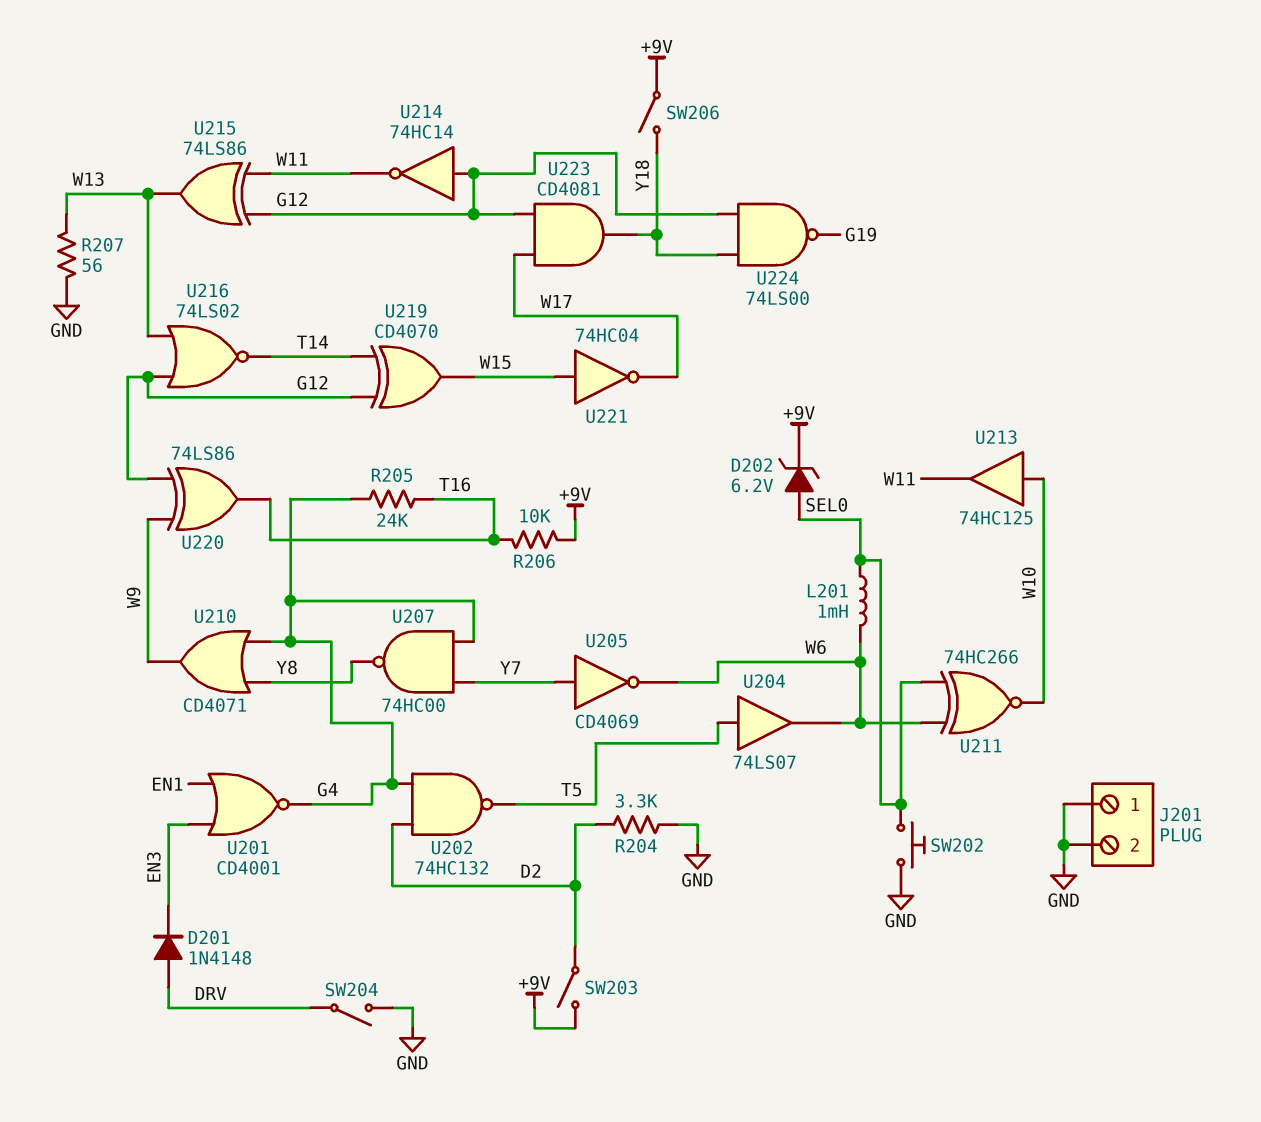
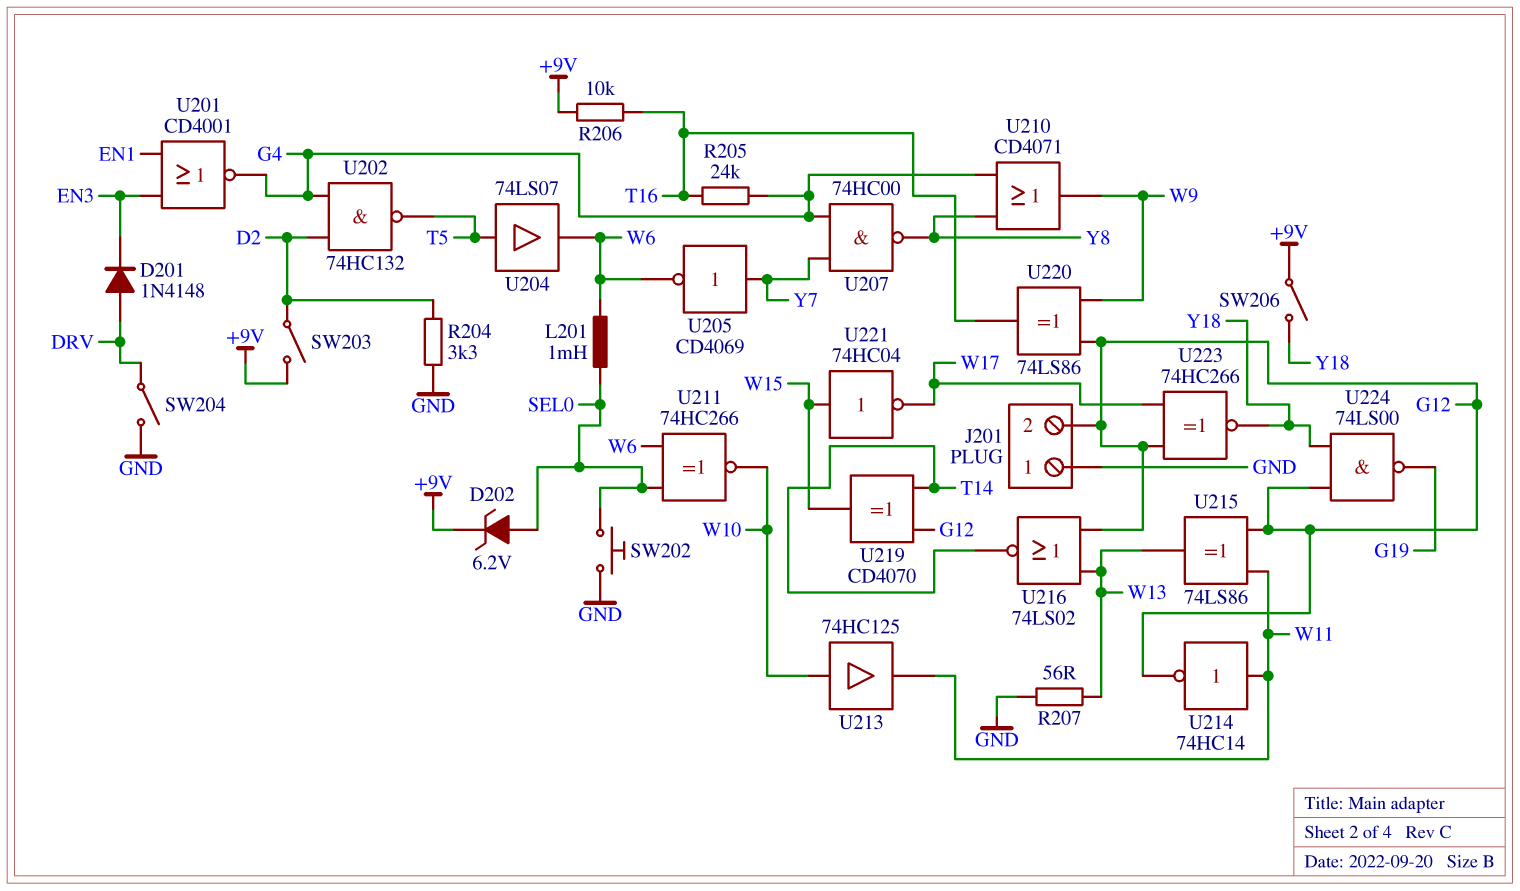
J201 pin 2: GND -> G12
U214: NOT 74HC14 (in G12, out W11) -> NOT 74HC14 (in W11, out G12)
U223: AND CD4081 (in G12, in W17, out Y18) -> XNOR 74HC266 (in G12, in W17, out Y18)

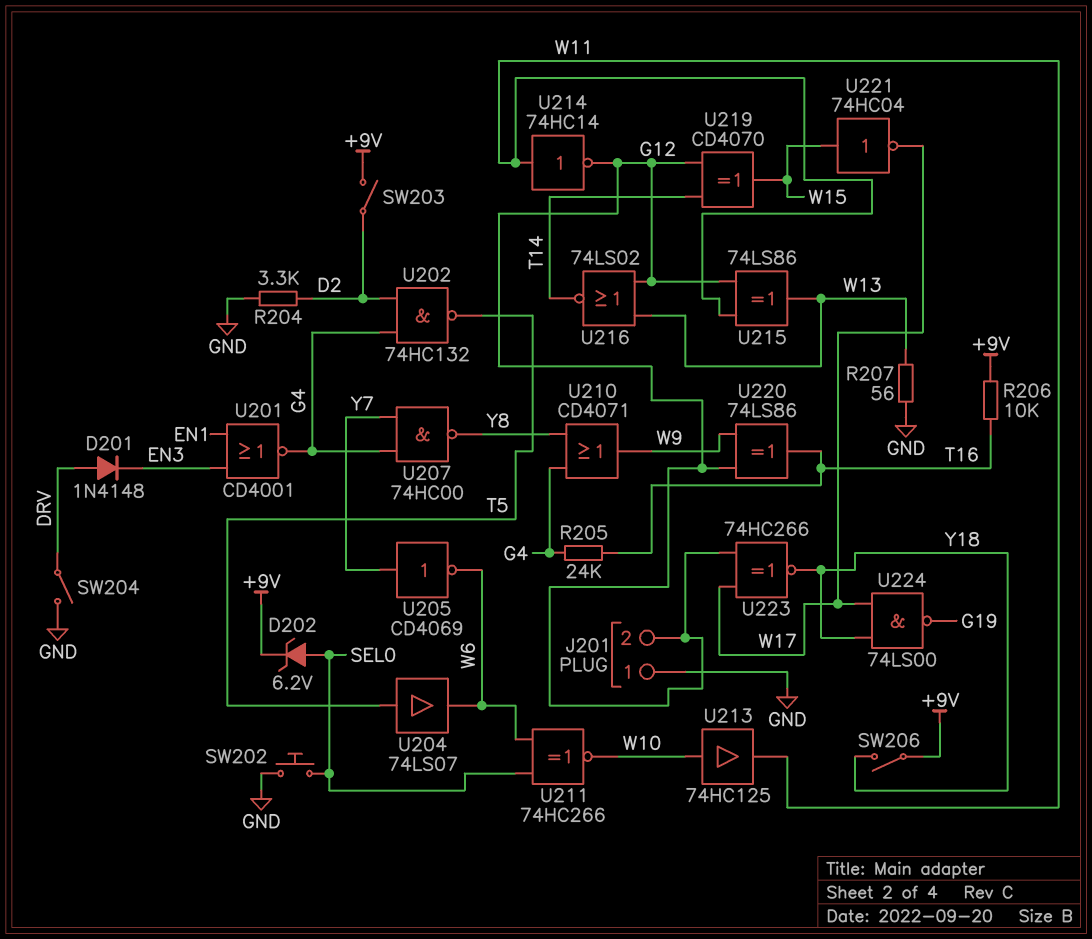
L201: 1mH (SEL0, W6) -> none
U224: NAND 74LS00 (in G12, in Y18, out G19) -> NAND 74LS00 (in W17, in Y18, out G19)

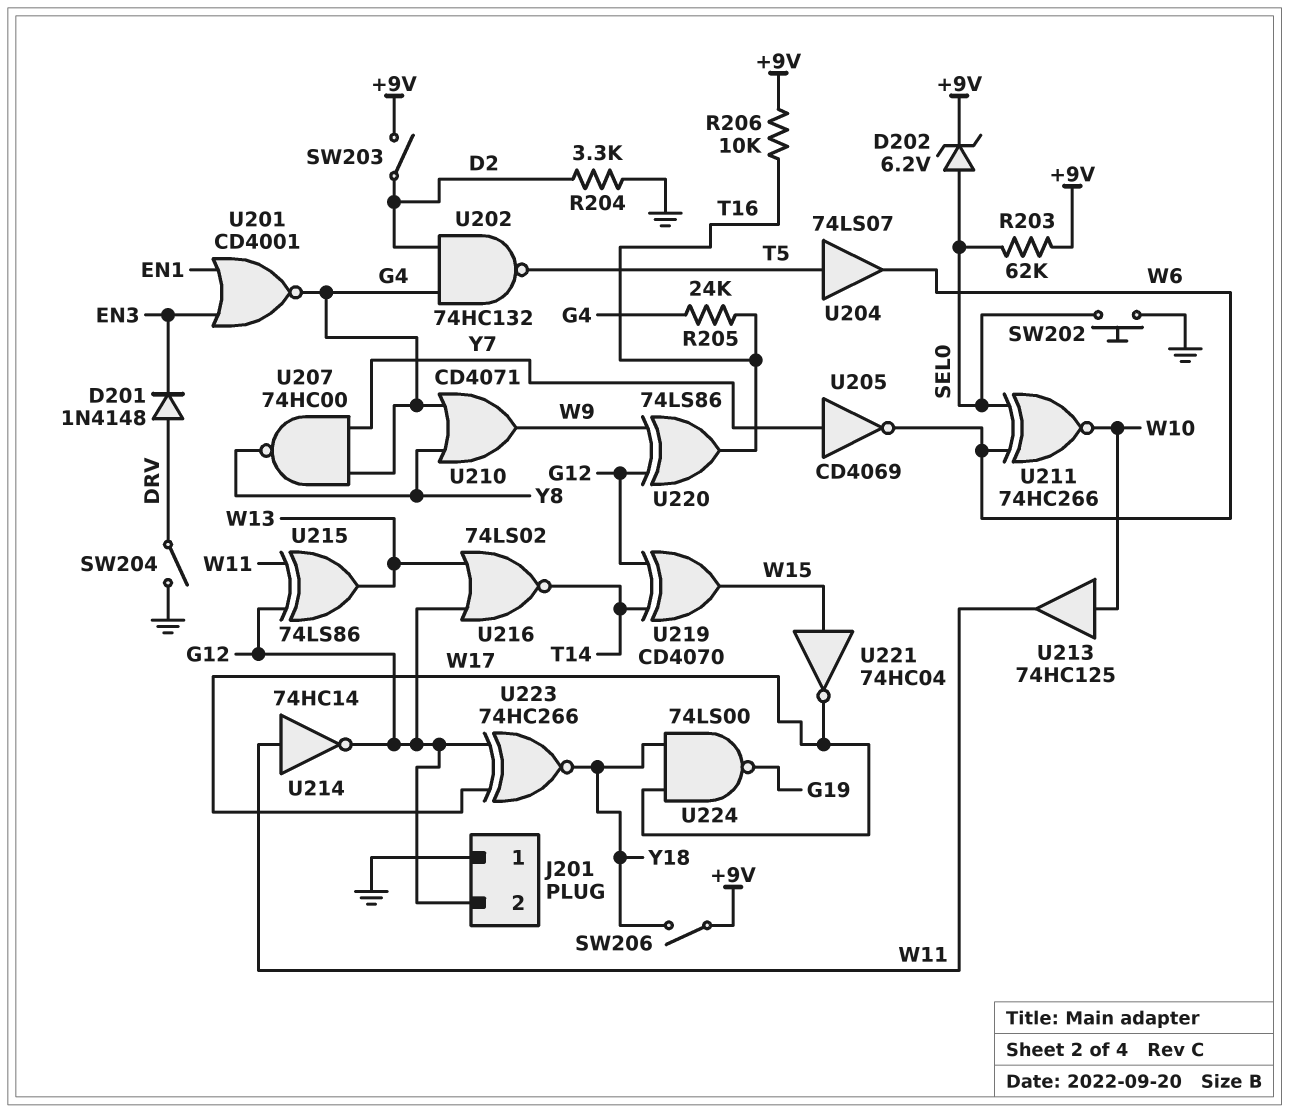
R203: none -> 62k (+9V, SEL0)
R207: 56 (GND, W13) -> none

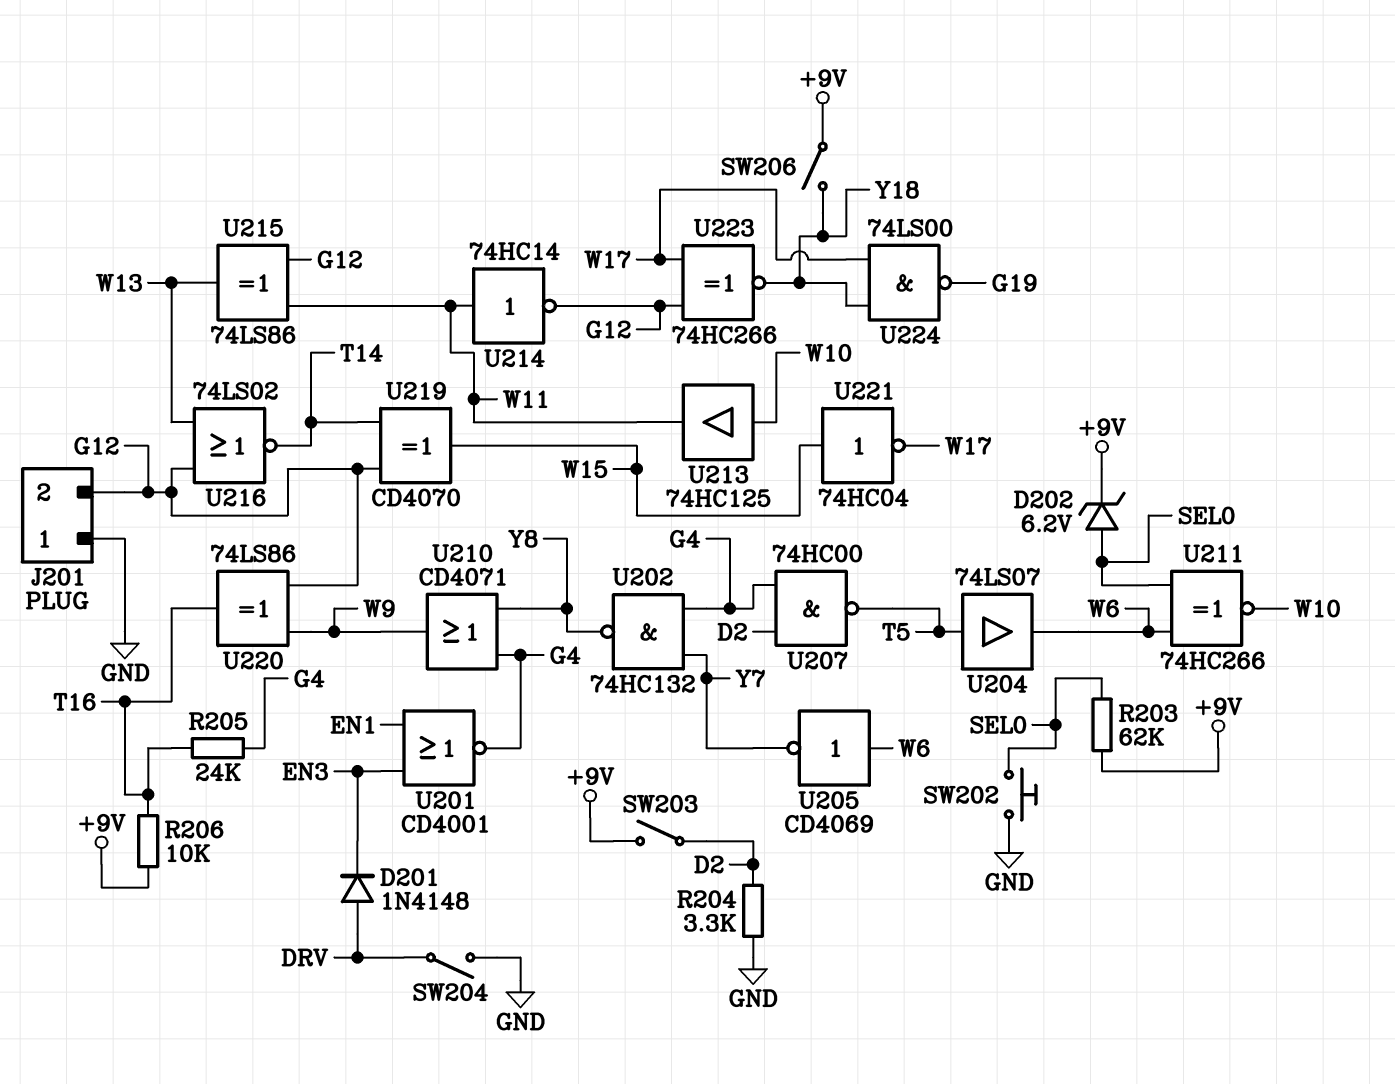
U202: NAND 74HC132 (in D2, in G4, out T5) -> NAND 74HC132 (in G4, in Y7, out Y8)
U205: NOT CD4069 (in Y7, out W6) -> NOT CD4069 (in W6, out Y7)
U207: NAND 74HC00 (in G4, in Y7, out Y8) -> NAND 74HC00 (in D2, in G4, out T5)

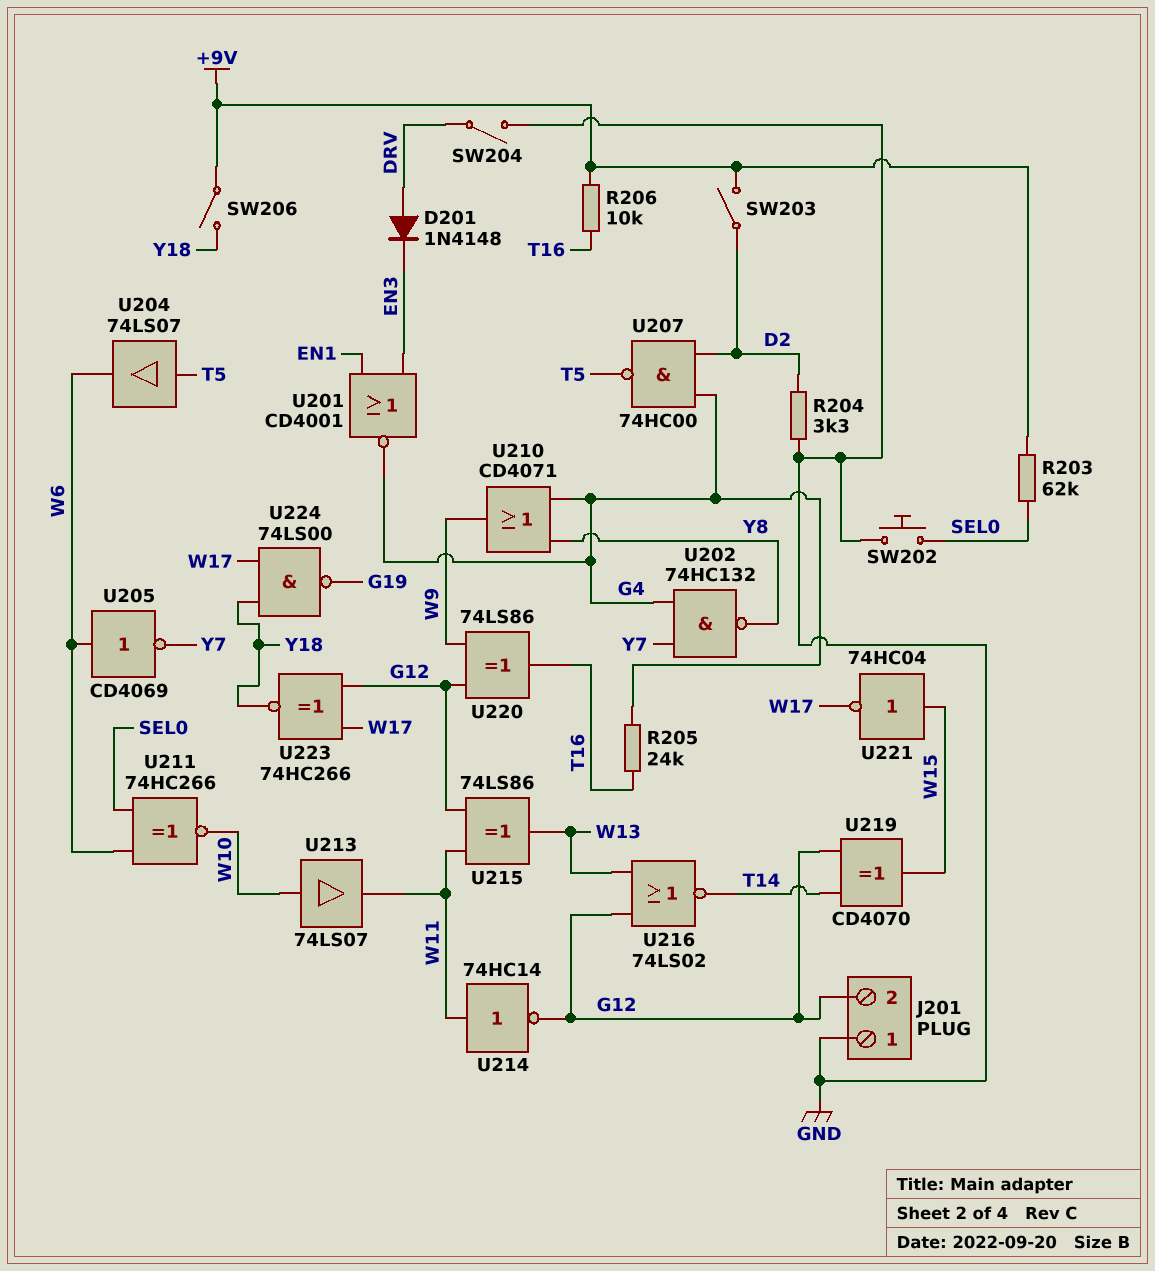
D202: zener 6.2V (A SEL0, K +9V) -> none
U213: buffer 74HC125 (in W10, out W11) -> buffer 74LS07 (in W10, out W11)

